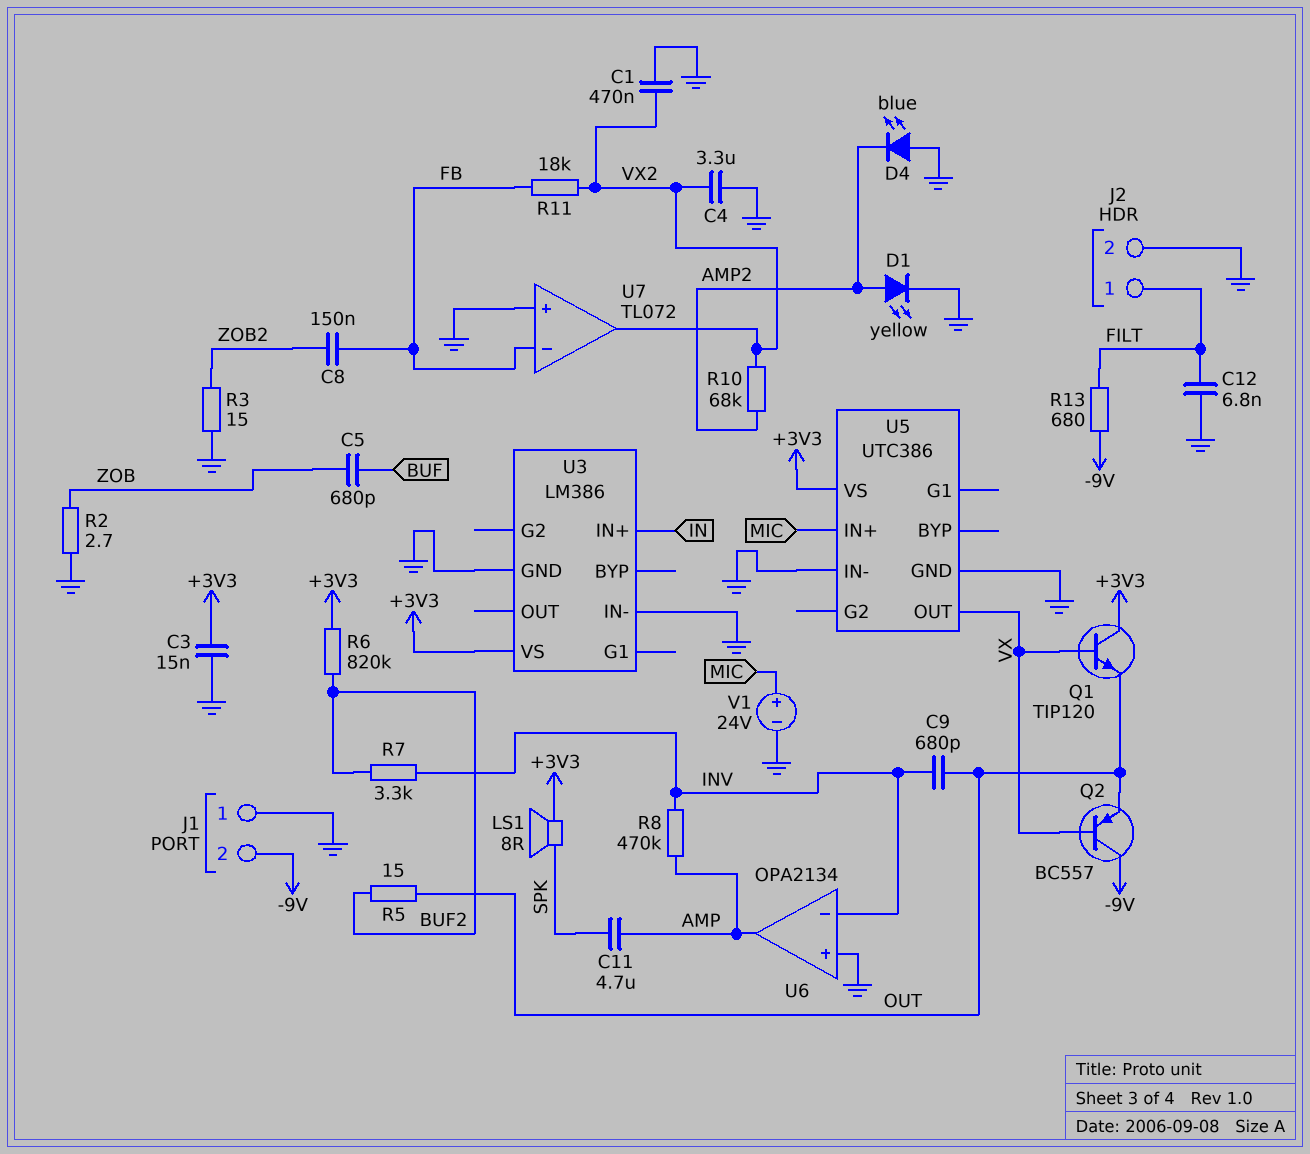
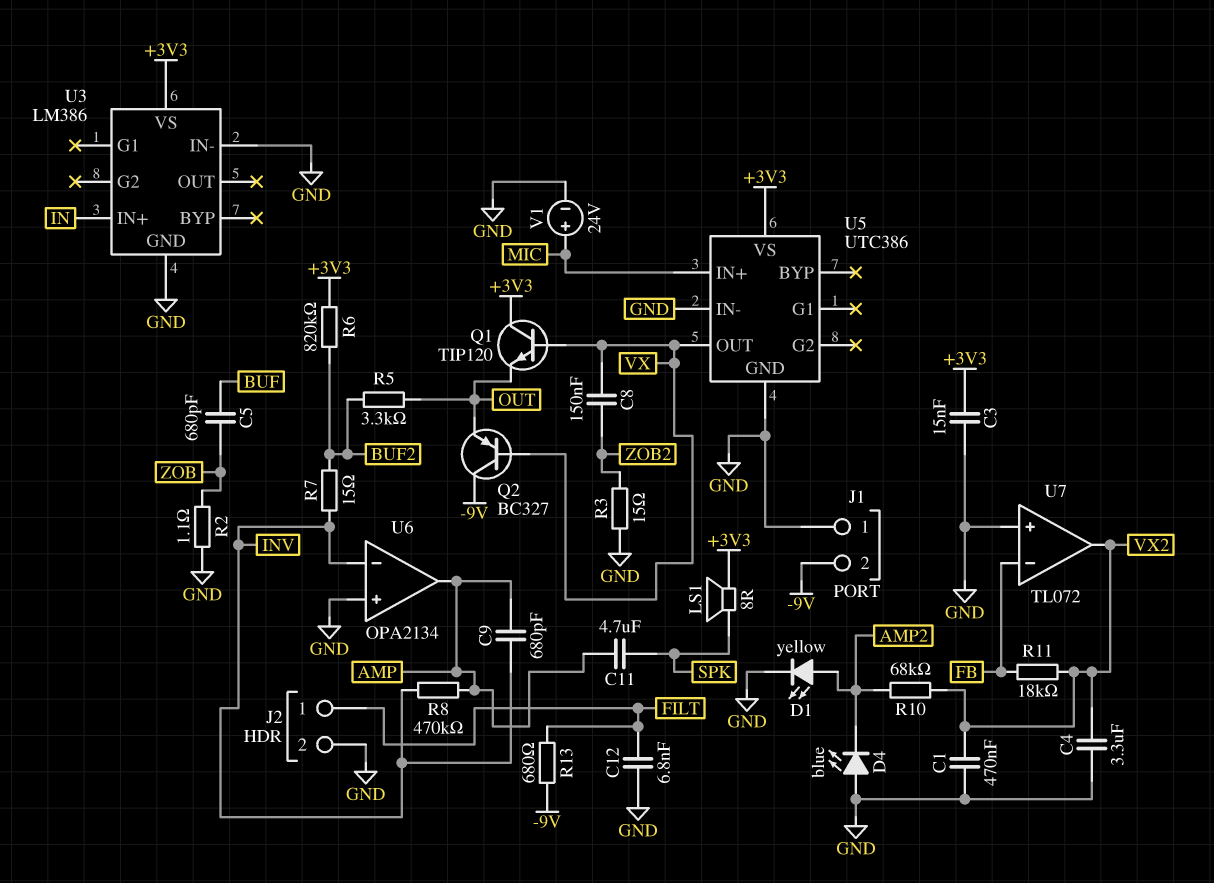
C8: 150nF (FB, ZOB2) -> 150nF (VX, ZOB2)
C9: 680pF (INV, OUT) -> 680pF (AMP, INV)
Q2: PNP BC557 (B VX, C -9V, E OUT) -> PNP BC327 (B VX, C -9V, E OUT)
R2: 2.7 (GND, ZOB) -> 1.1 (GND, ZOB)
R5: 15 (BUF2, OUT) -> 3.3k (BUF2, OUT)
R7: 3.3k (BUF2, INV) -> 15 (BUF2, INV)

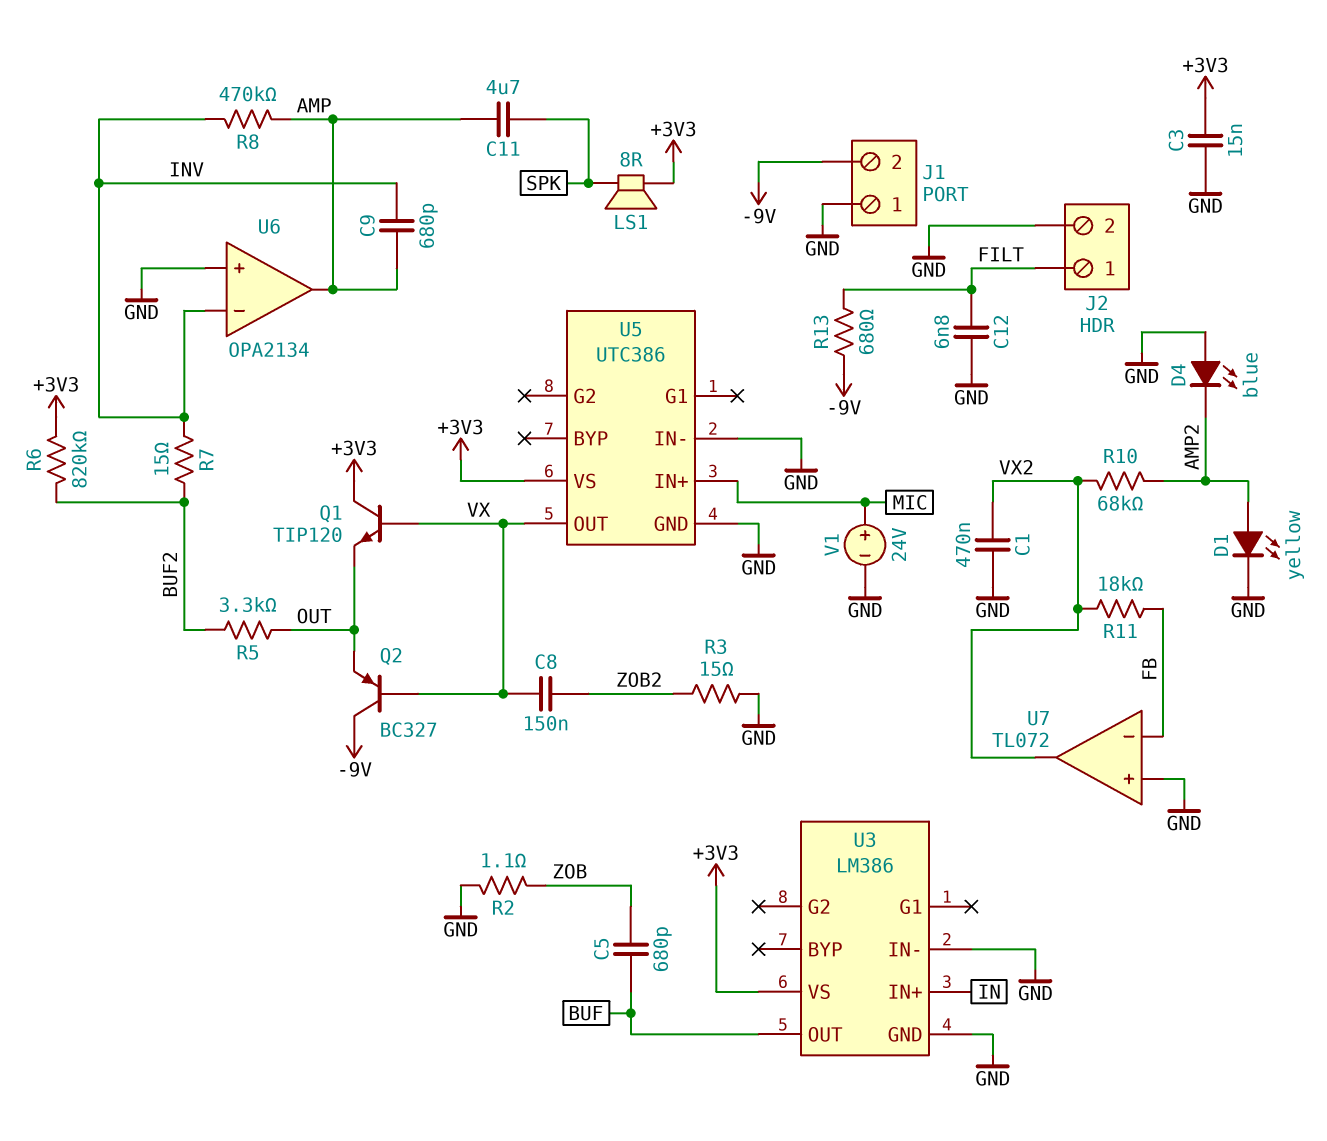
C4: 3.3uF (GND, VX2) -> none
U3 pin OUT: none -> BUF

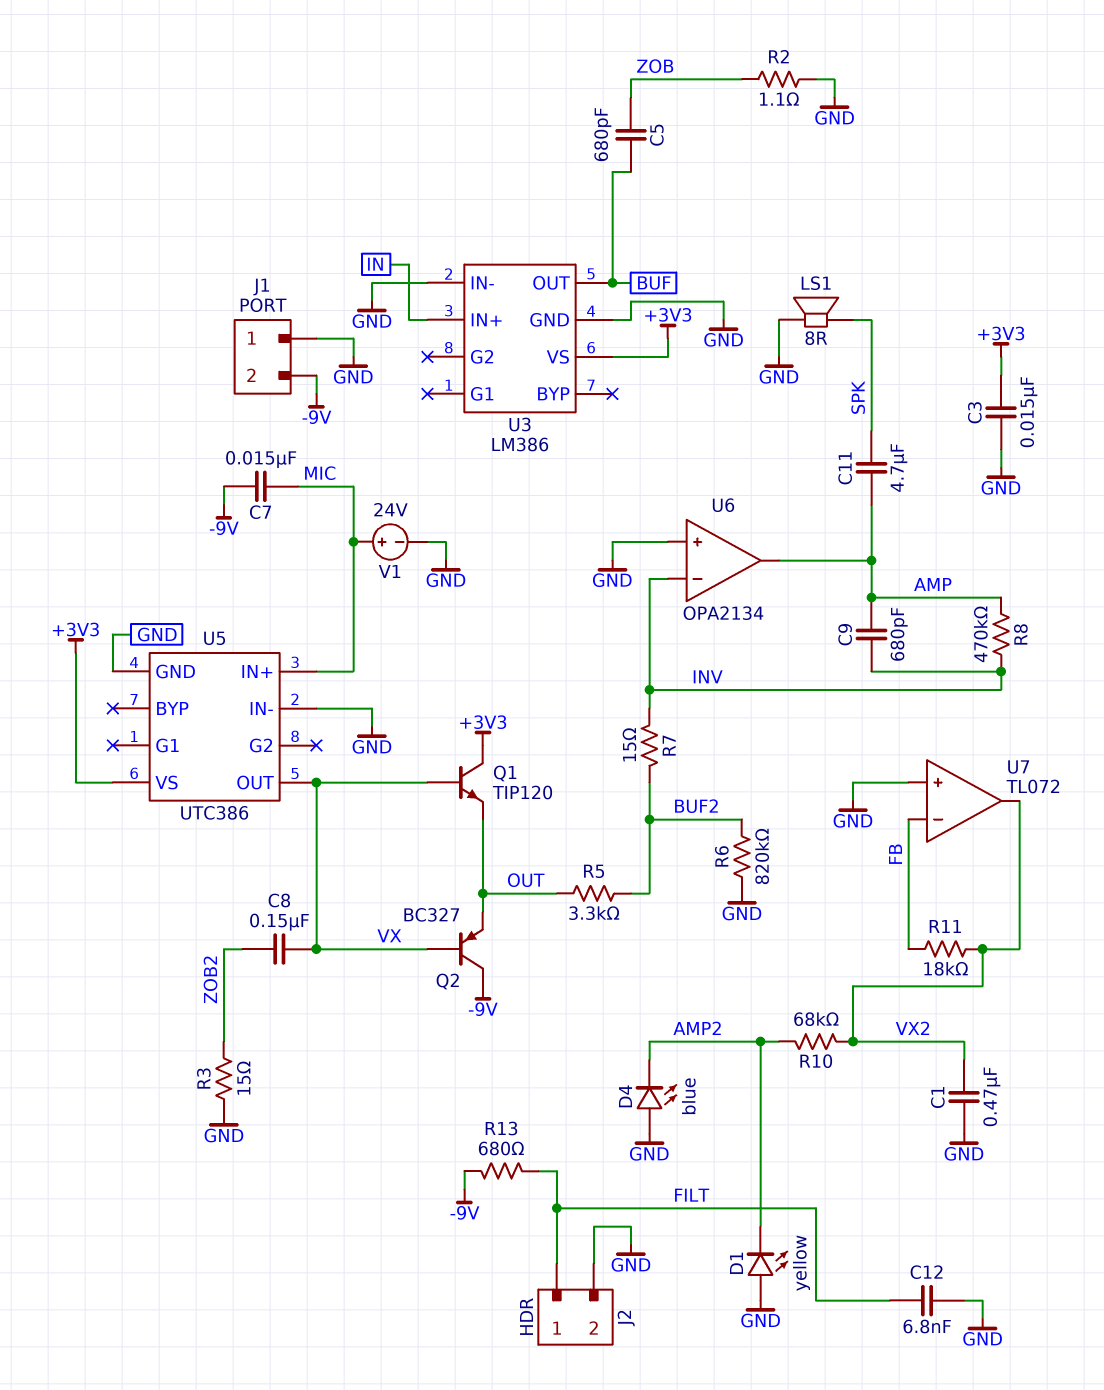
C7: none -> 15nF (-9V, MIC)
D1: LED yellow (A AMP2, K GND) -> LED yellow (A GND, K AMP2)
LS1: speaker 8R (+3V3, SPK) -> speaker 8R (GND, SPK)
R6: 820k (+3V3, BUF2) -> 820k (BUF2, GND)

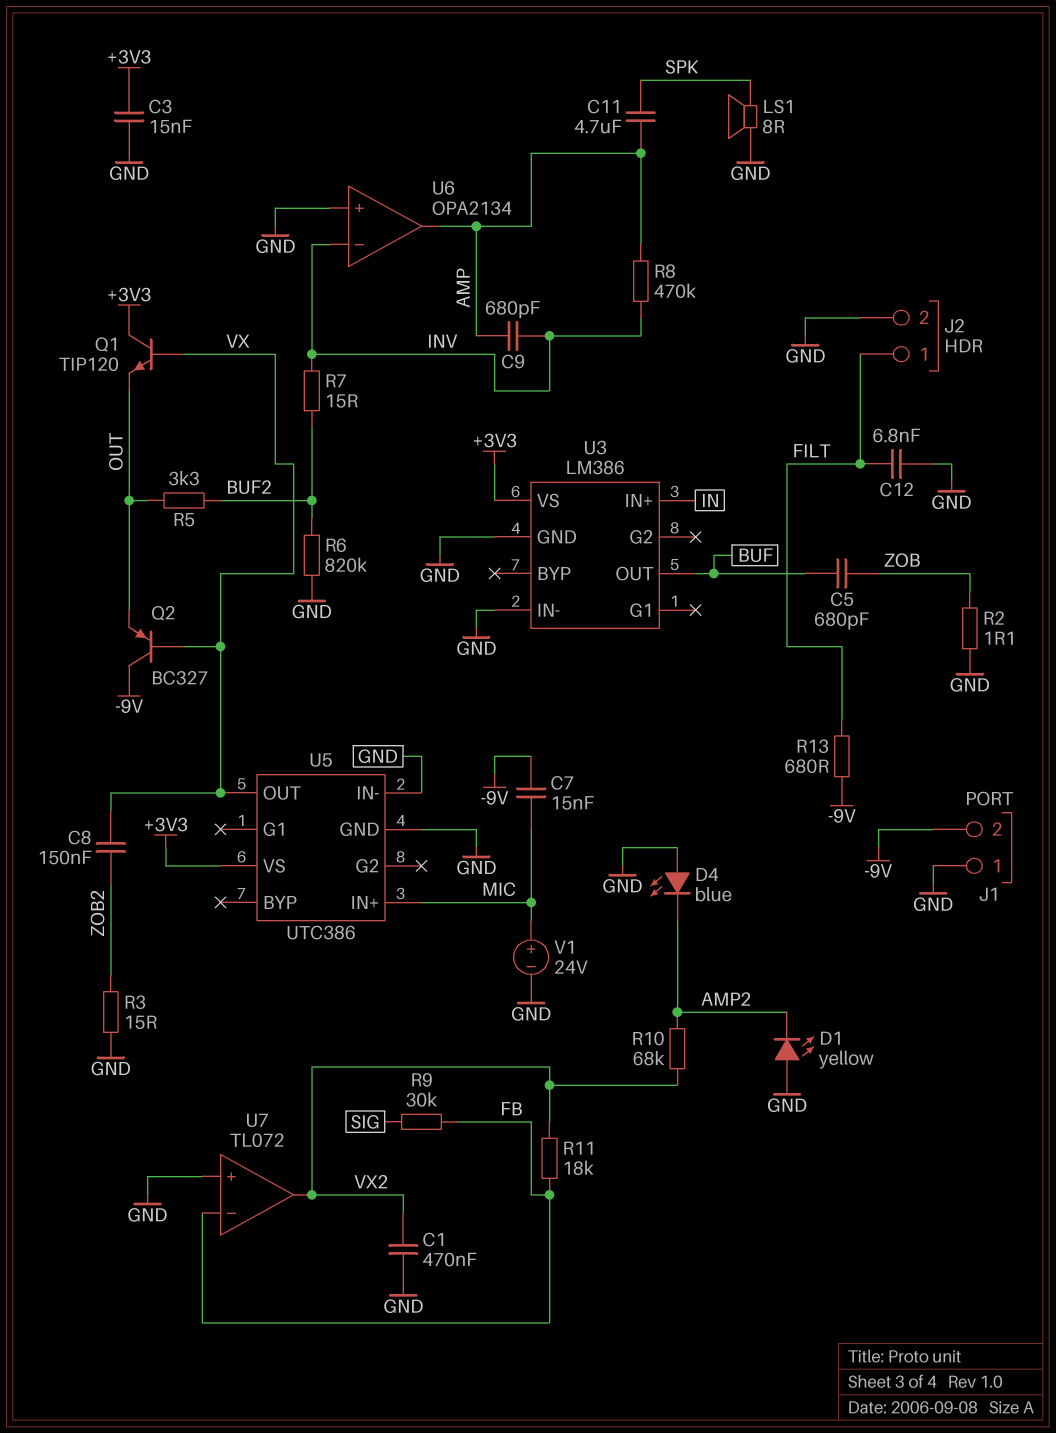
R9: none -> 30k (FB, SIG)

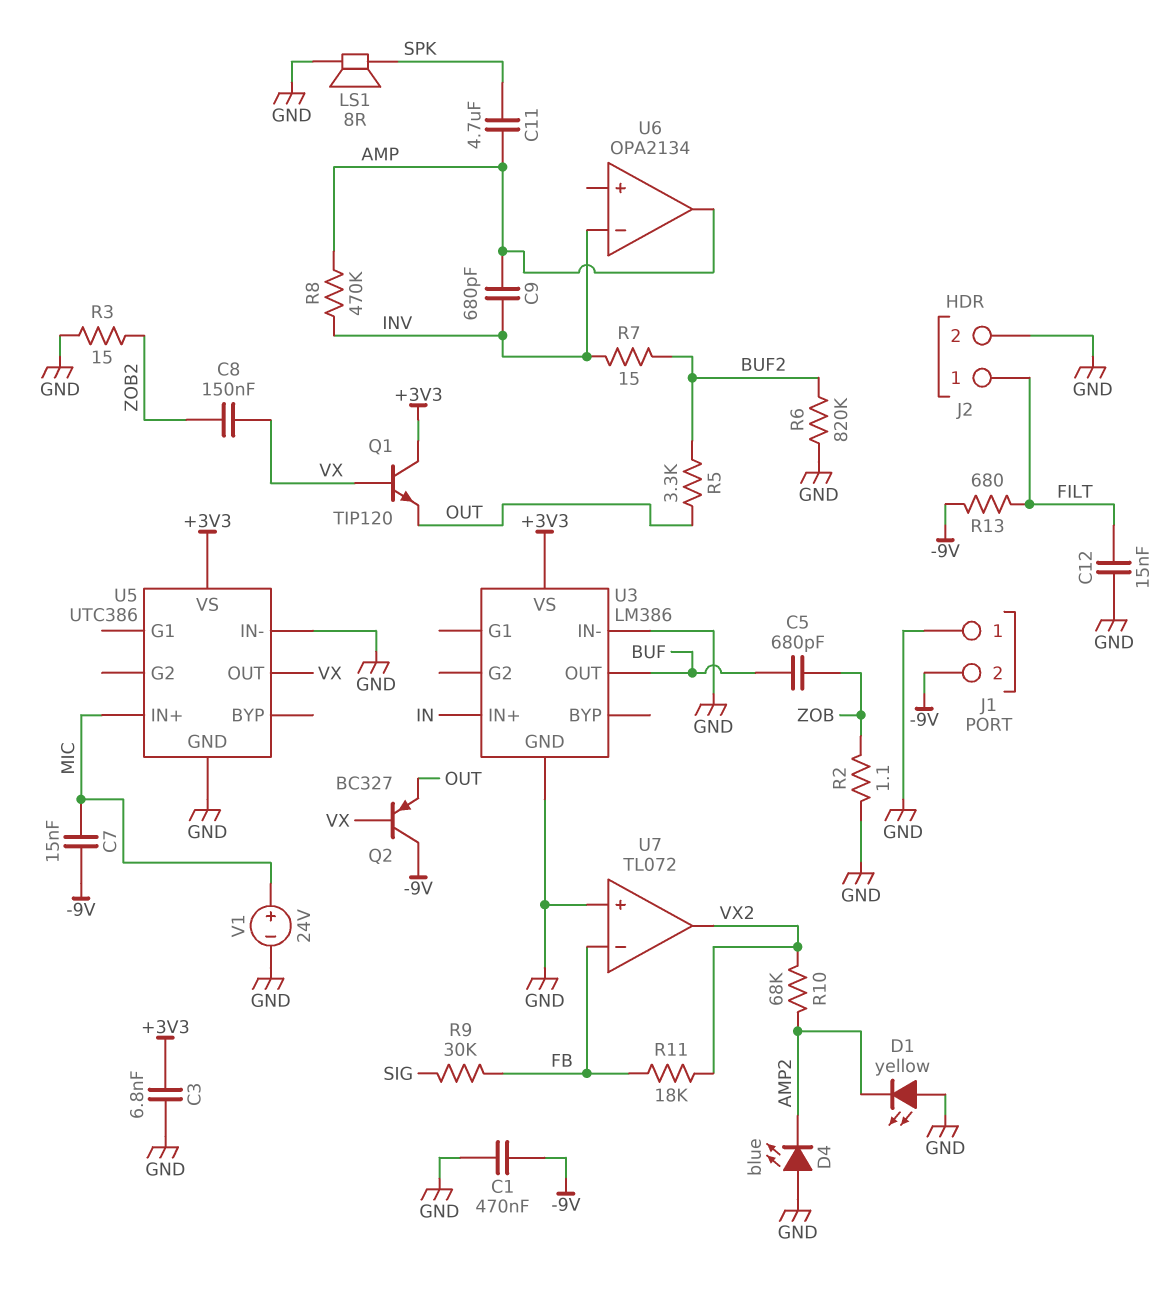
C1: 470nF (GND, VX2) -> 470nF (-9V, GND)
C3: 15nF (+3V3, GND) -> 6.8nF (+3V3, GND)
C12: 6.8nF (FILT, GND) -> 15nF (FILT, GND)
U6 pin in+: GND -> none

